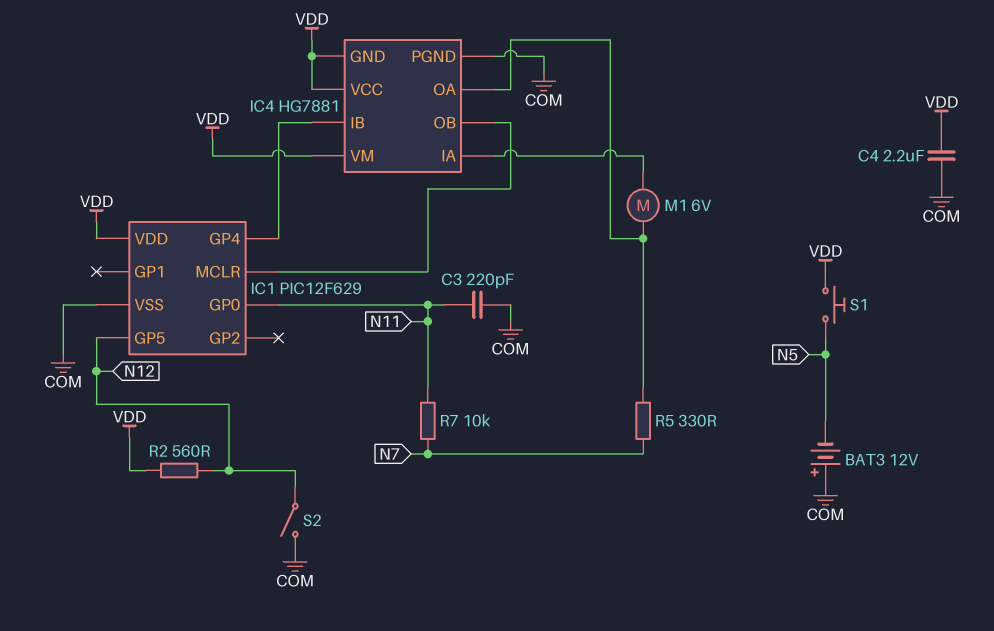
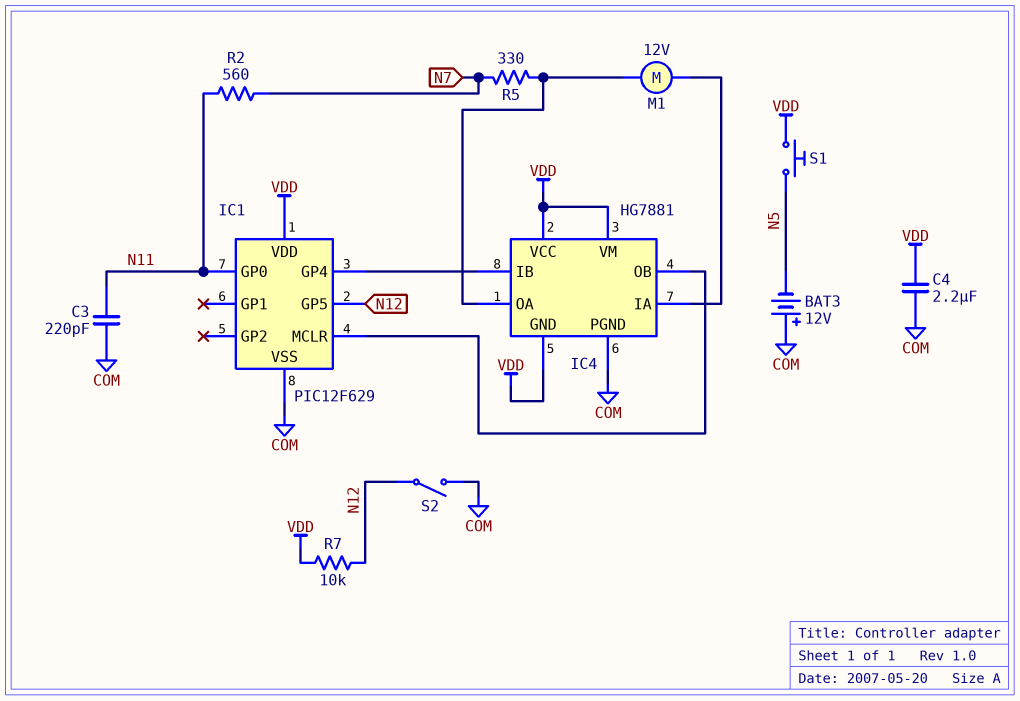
M1: motor 6V (IC4/IA, IC4/OA) -> motor 12V (IC4/IA, IC4/OA)
R2: 560 (N12, VDD) -> 560 (N7, N11)
R7: 10k (N7, N11) -> 10k (N12, VDD)

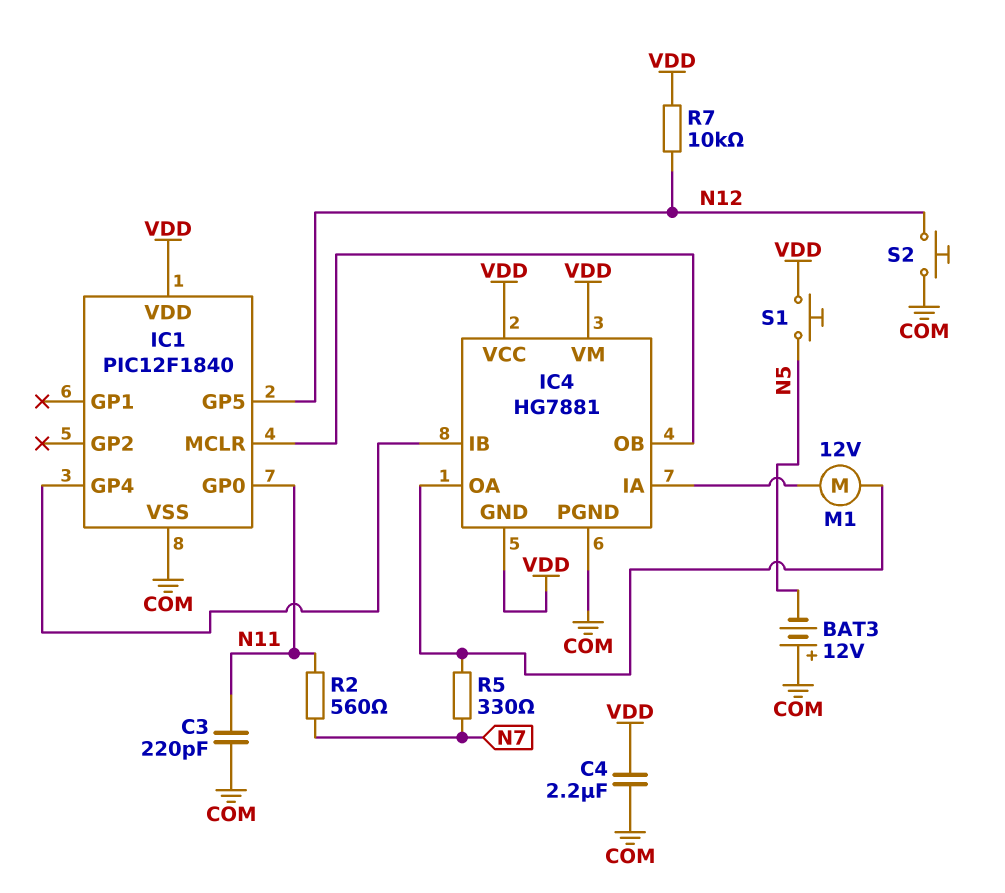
IC1: PIC12F629 -> PIC12F1840
S2: switch (COM, N12) -> button (COM, N12)

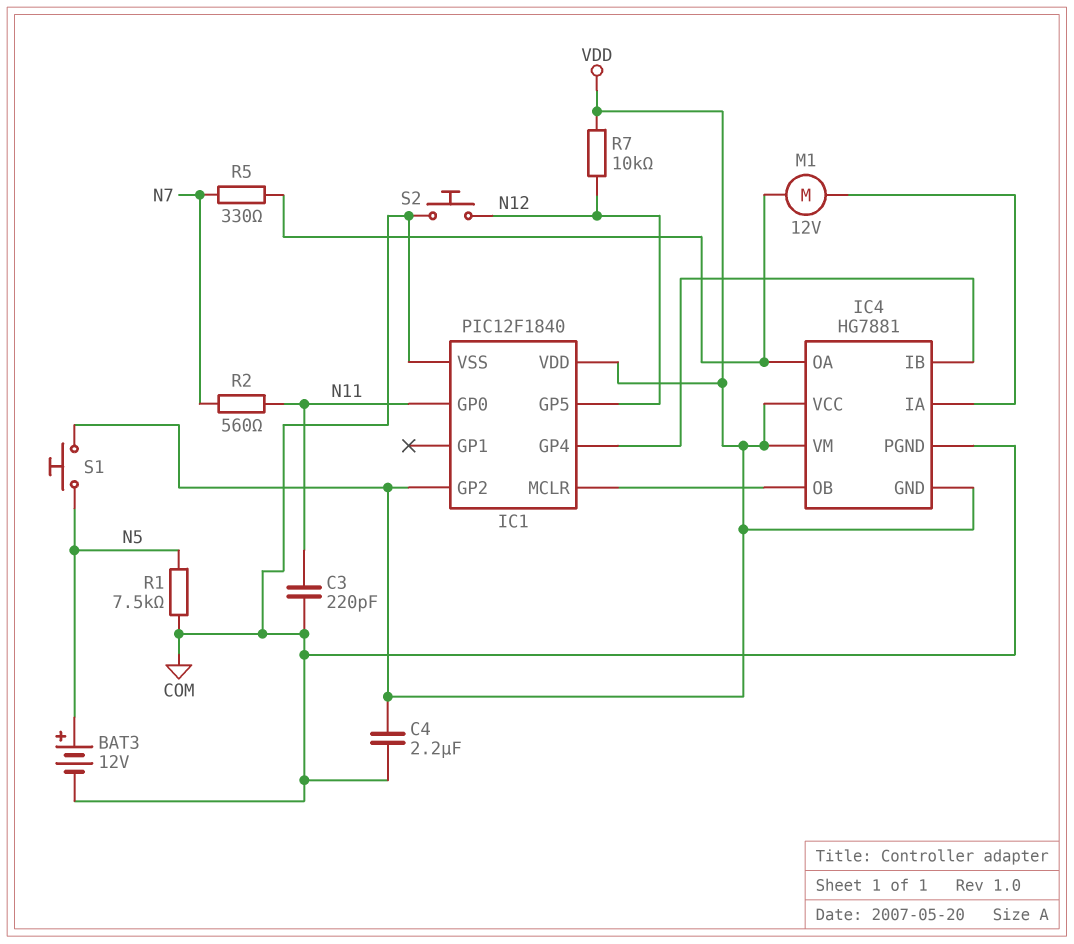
BAT3: 12V (plus COM, minus N5) -> 12V (plus N5, minus COM)
IC1 pin GP2: none -> VDD
R1: none -> 7.5k (COM, N5)

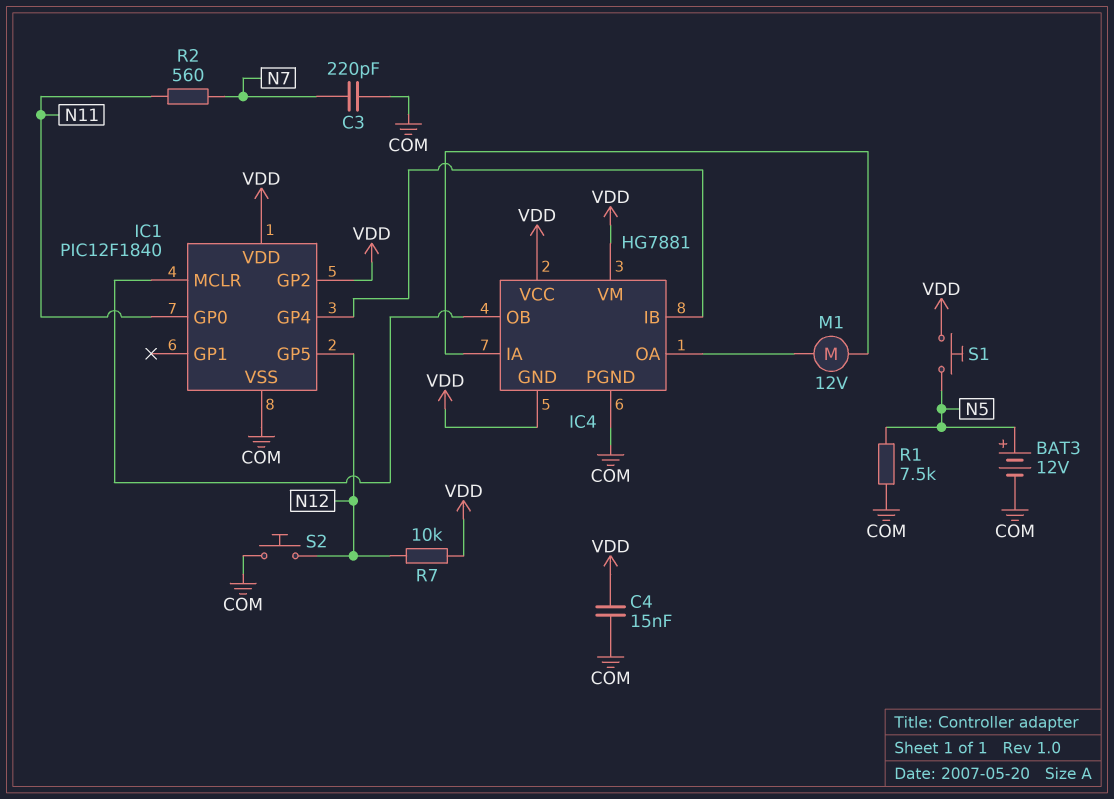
C3: 220pF (COM, N11) -> 220pF (COM, N7)
C4: 2.2uF (COM, VDD) -> 15nF (COM, VDD)
R5: 330 (IC4/OA, N7) -> none

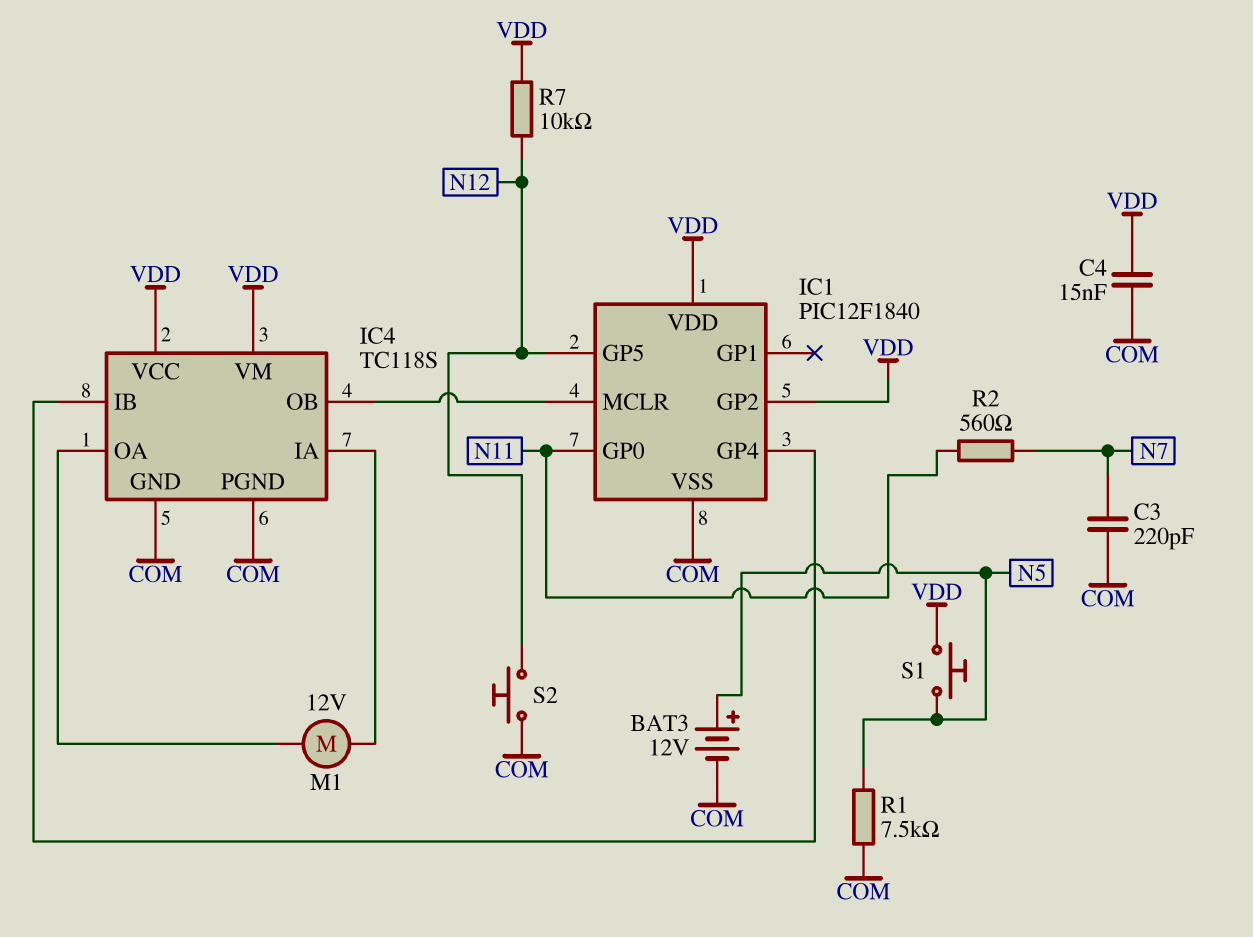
IC4: HG7881 -> TC118S
IC4 pin GND: VDD -> COM

